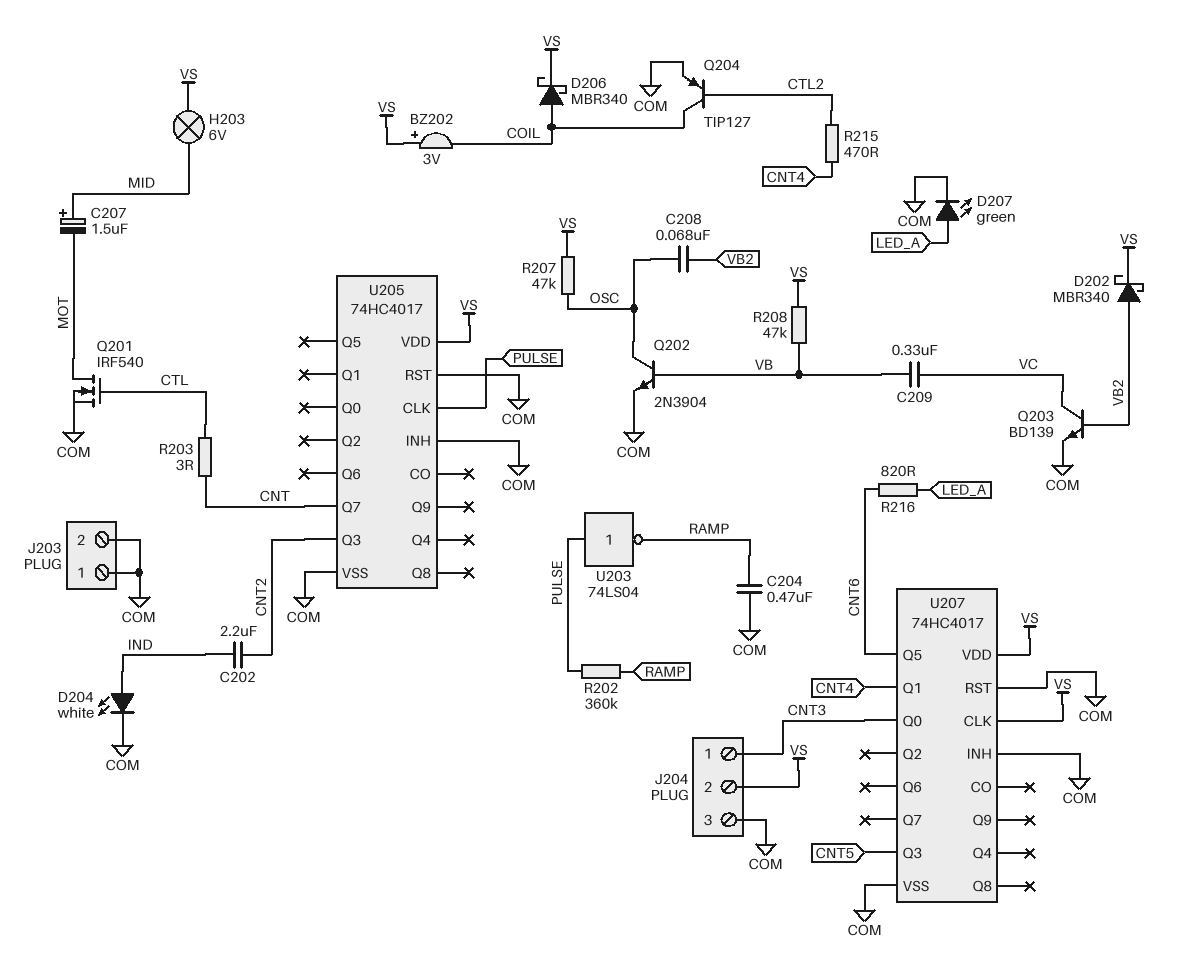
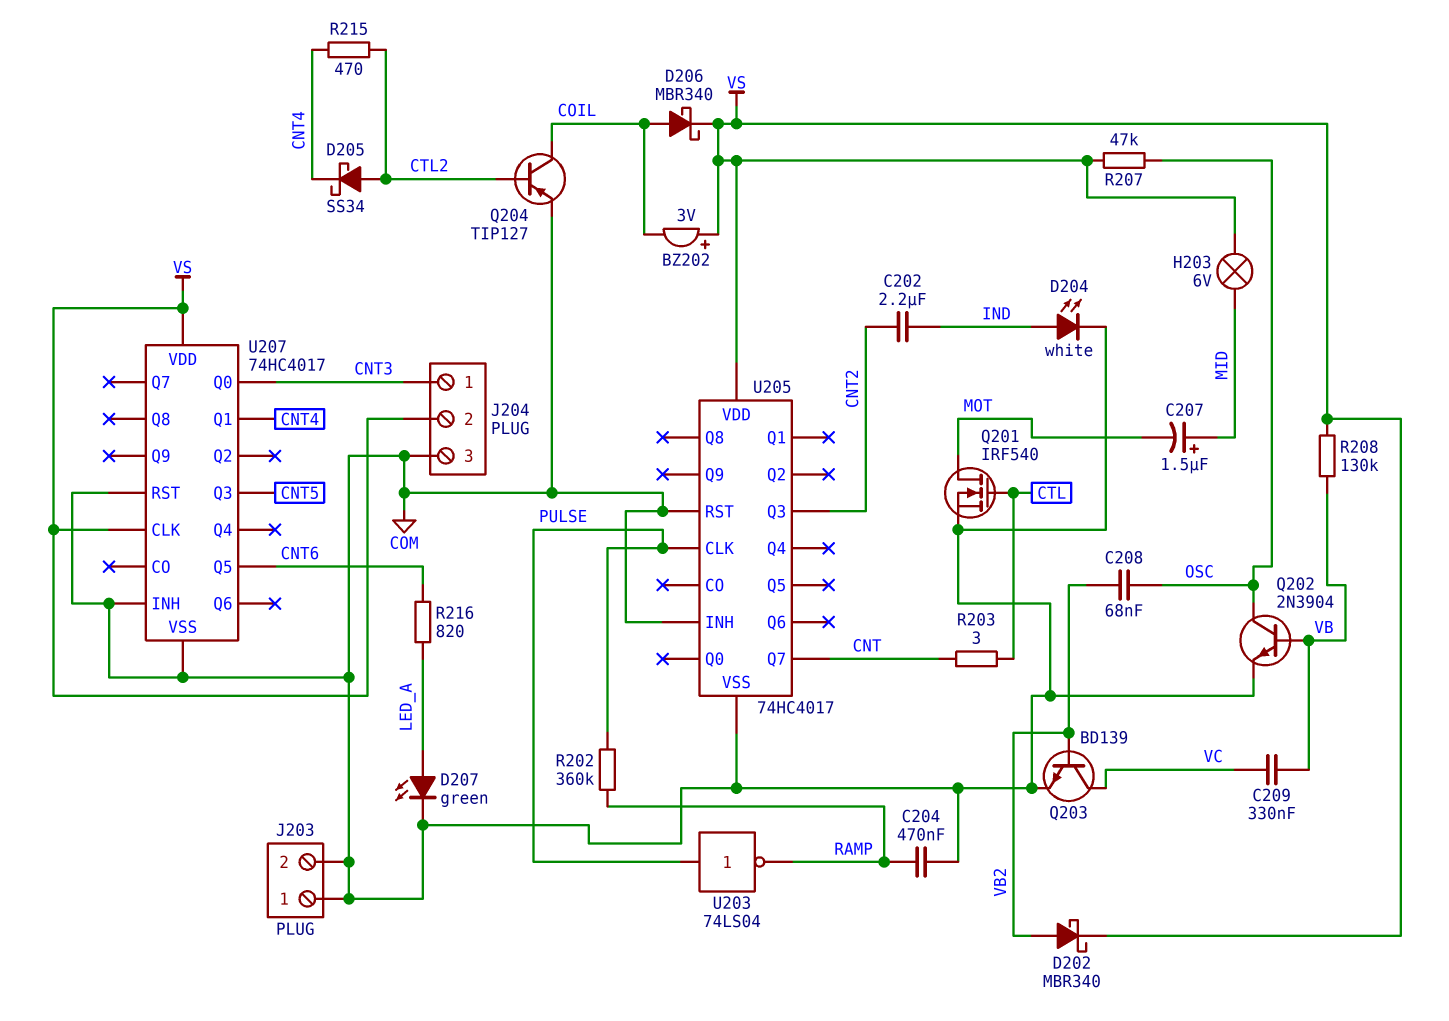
D205: none -> schottky SS34 (A CTL2, K CNT4)
R208: 47k (VB, VS) -> 130k (VB, VS)

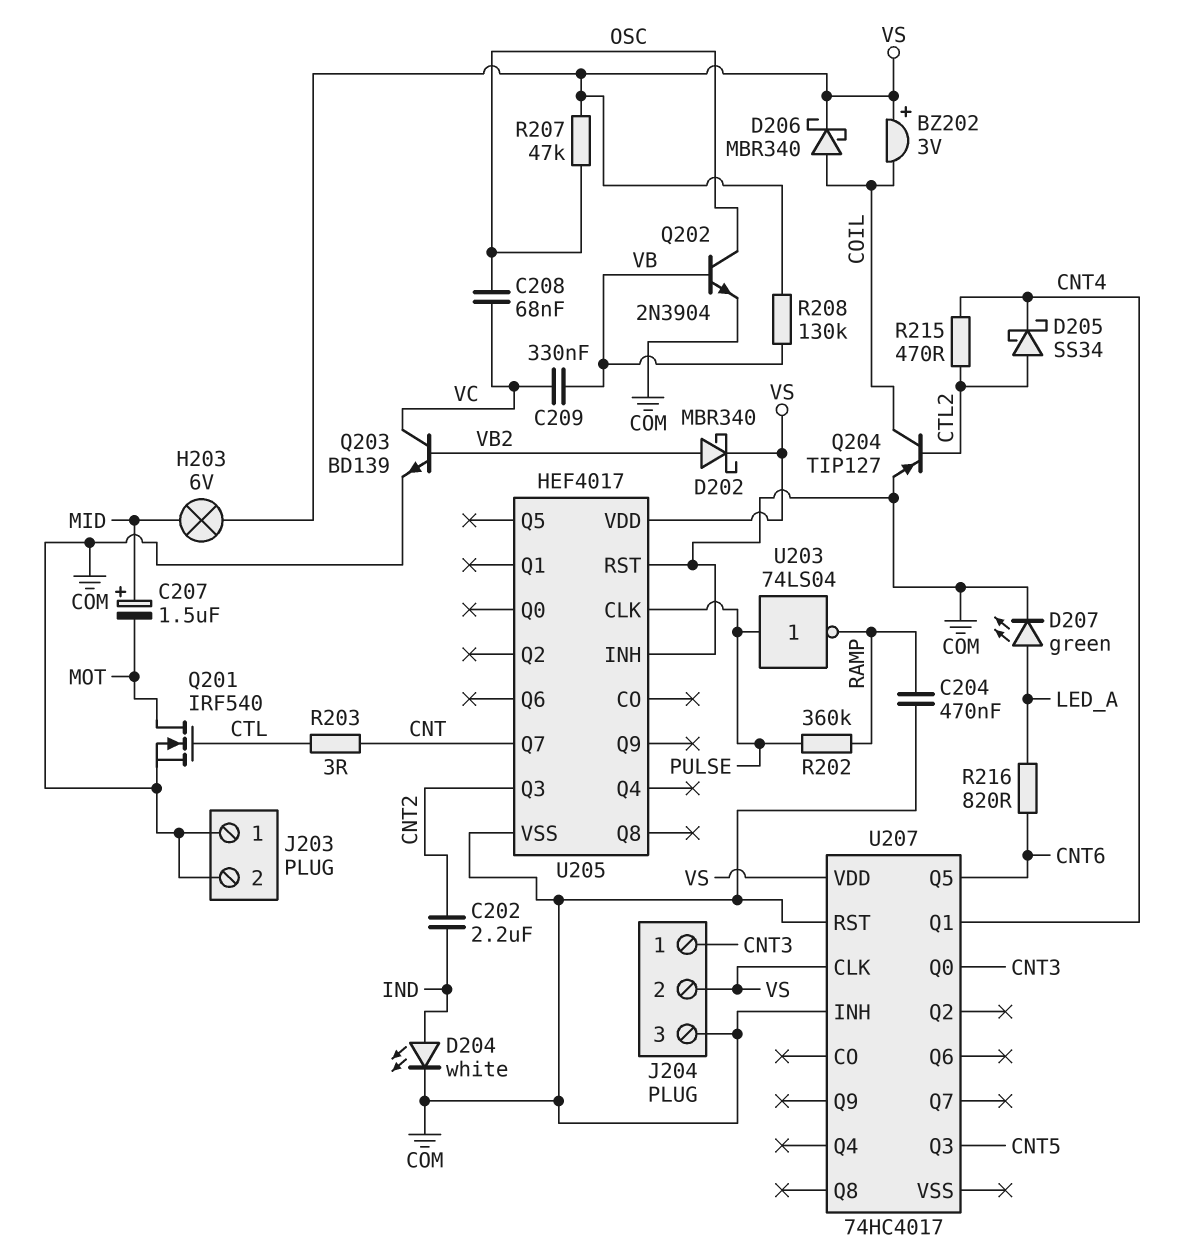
C208: 68nF (OSC, VB2) -> 68nF (OSC, VC)
U205: 74HC4017 -> HEF4017
U207 pin VSS: COM -> none

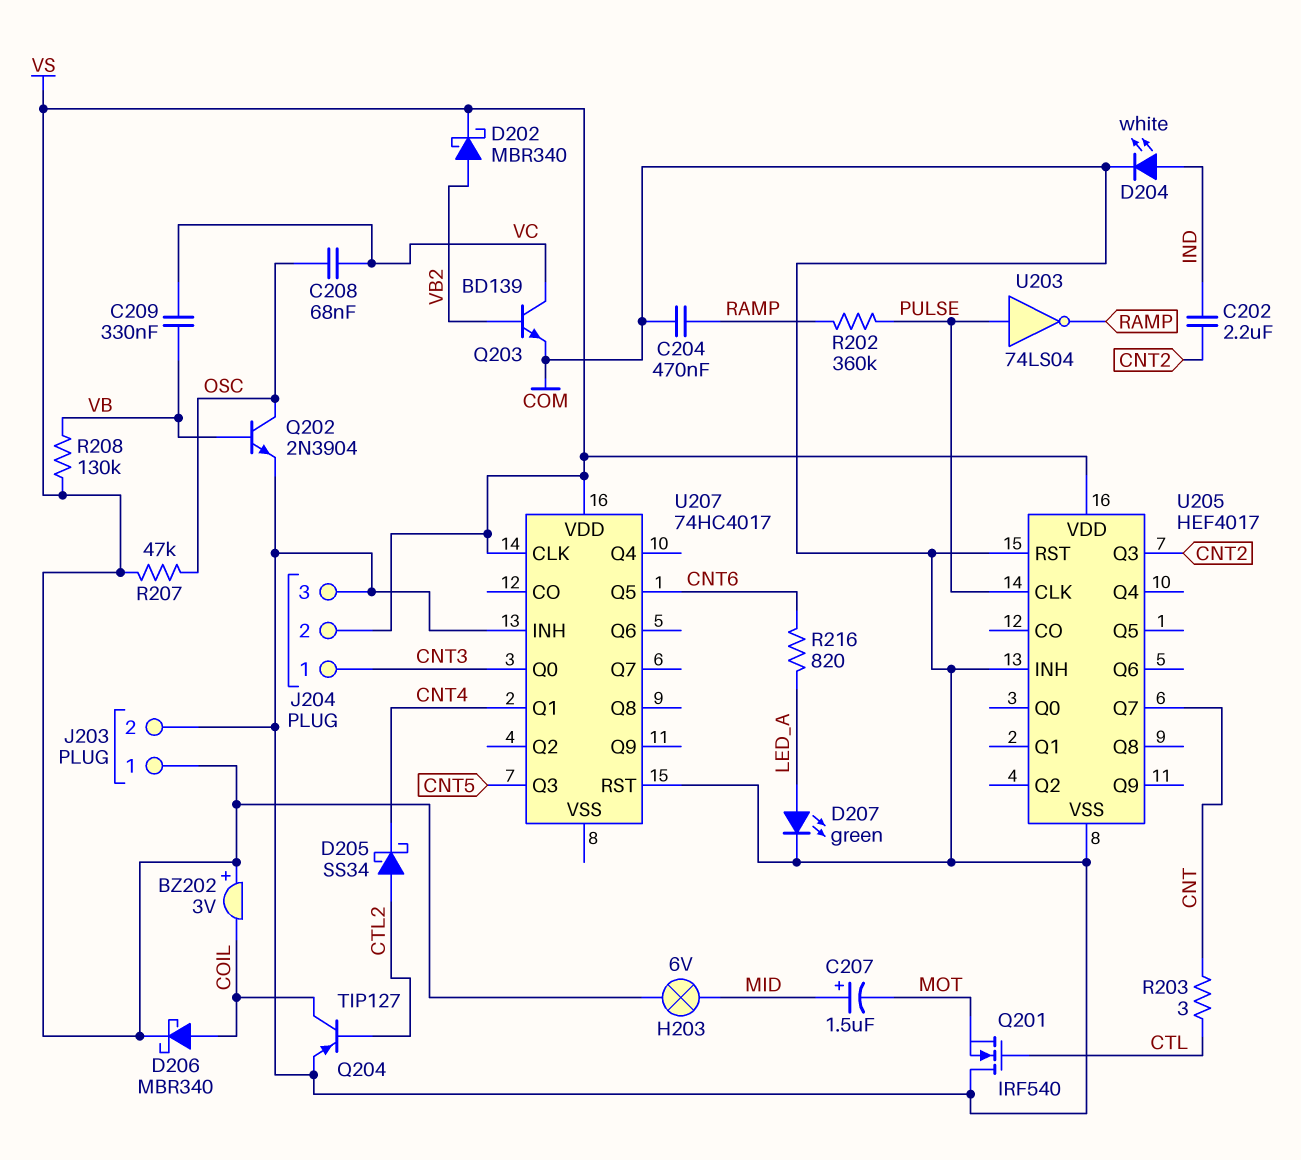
J203 pin 1: COM -> VS
Q201: NMOS IRF540 (G CTL, D MOT, S COM) -> NMOS IRF540 (G CTL, D COM, S MOT)
R215: 470 (CNT4, CTL2) -> none

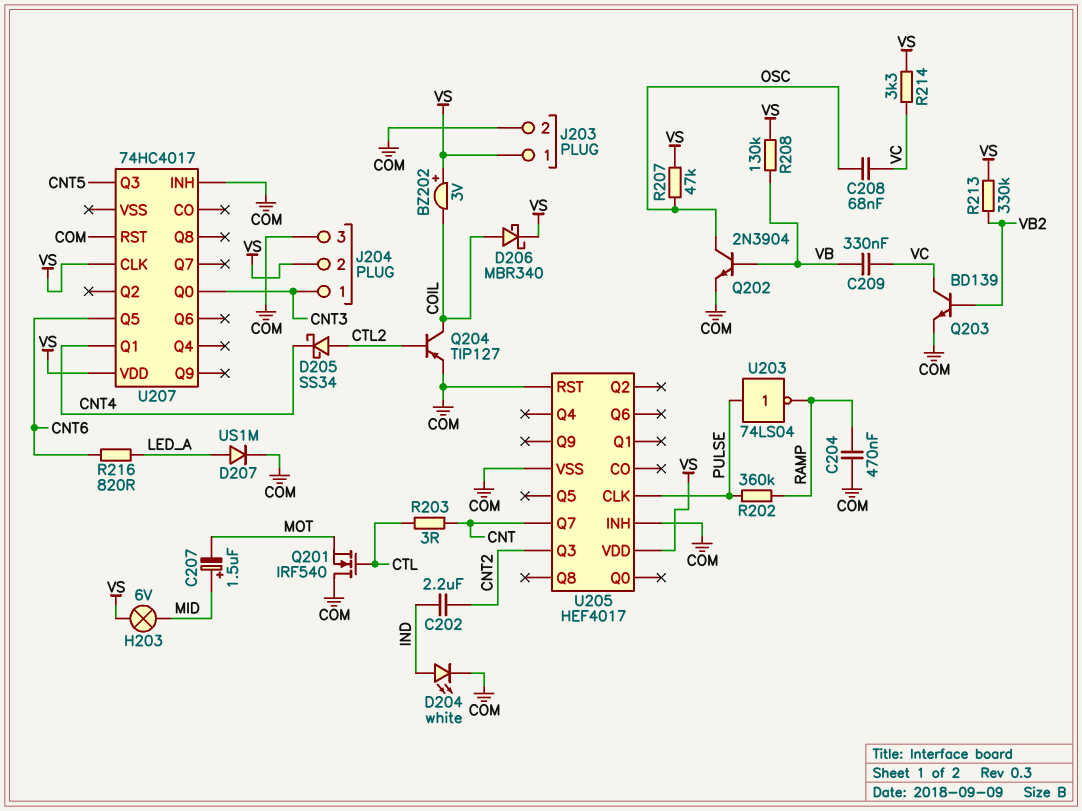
D202: schottky MBR340 (A VB2, K VS) -> none
D207: LED green (A LED_A, K COM) -> diode US1M (A LED_A, K COM)
R213: none -> 330k (VB2, VS)
R214: none -> 3.3k (VC, VS)

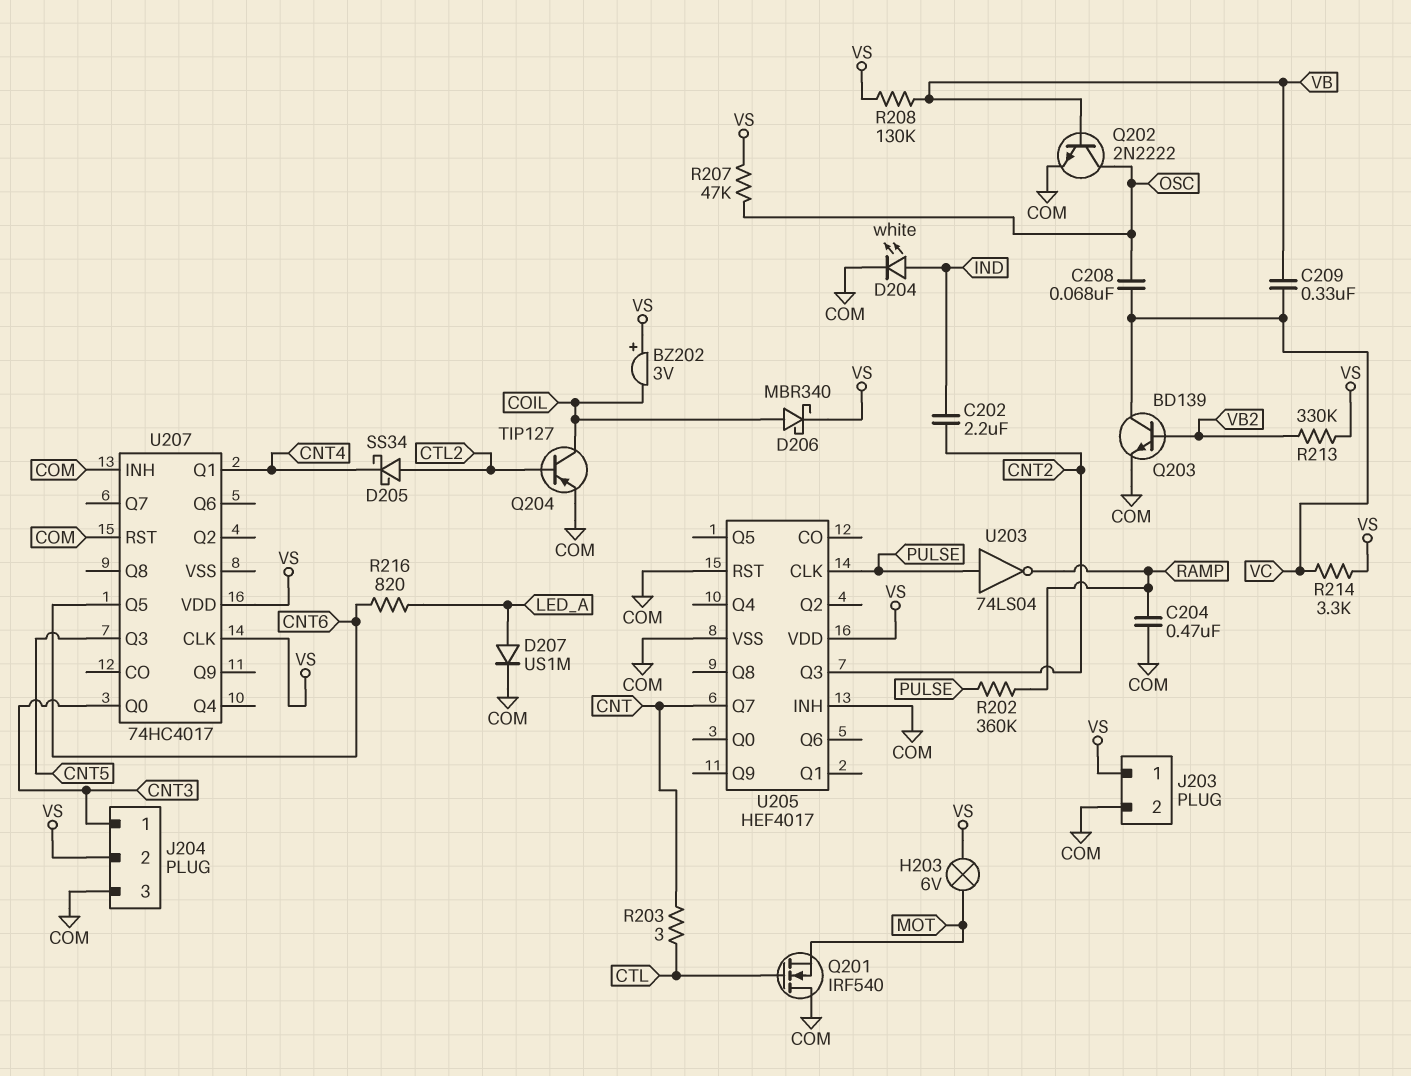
C207: 1.5uF (plus MID, minus MOT) -> none
H203: lamp 6V (MID, VS) -> lamp 6V (MOT, VS)
Q202: NPN 2N3904 (B VB, C OSC, E COM) -> NPN 2N2222 (B VB, C OSC, E COM)

